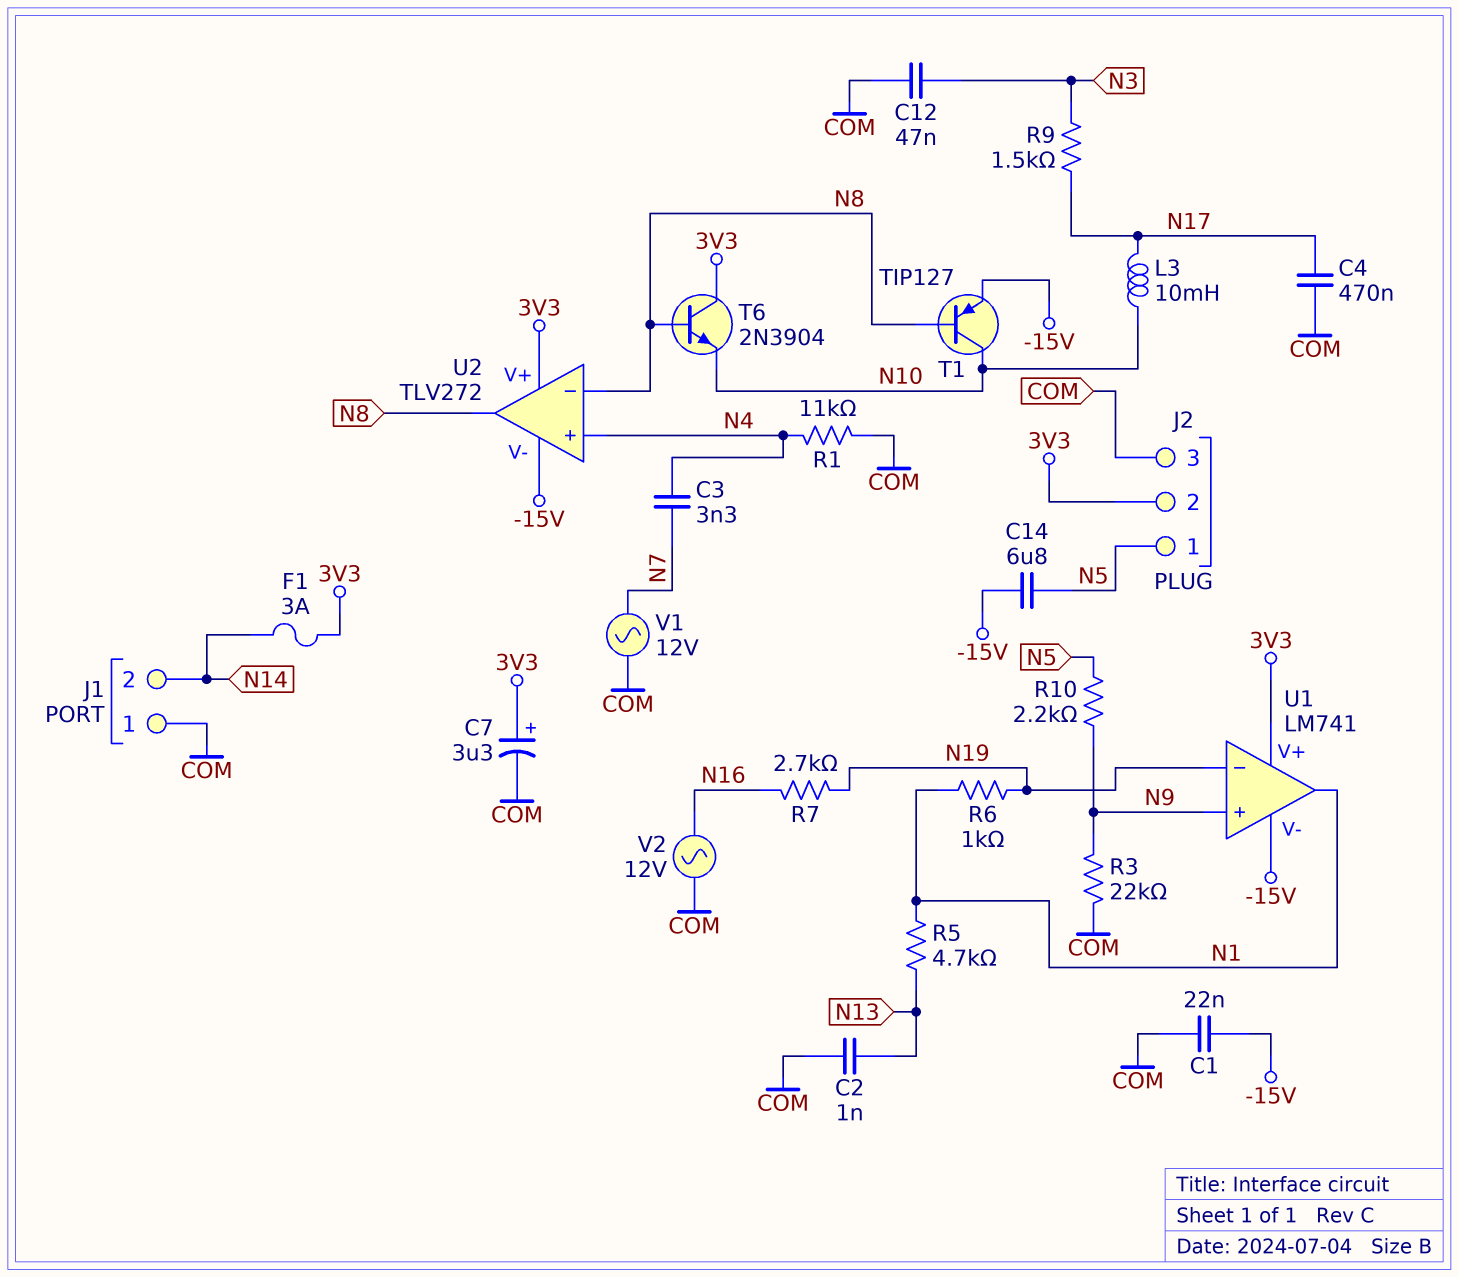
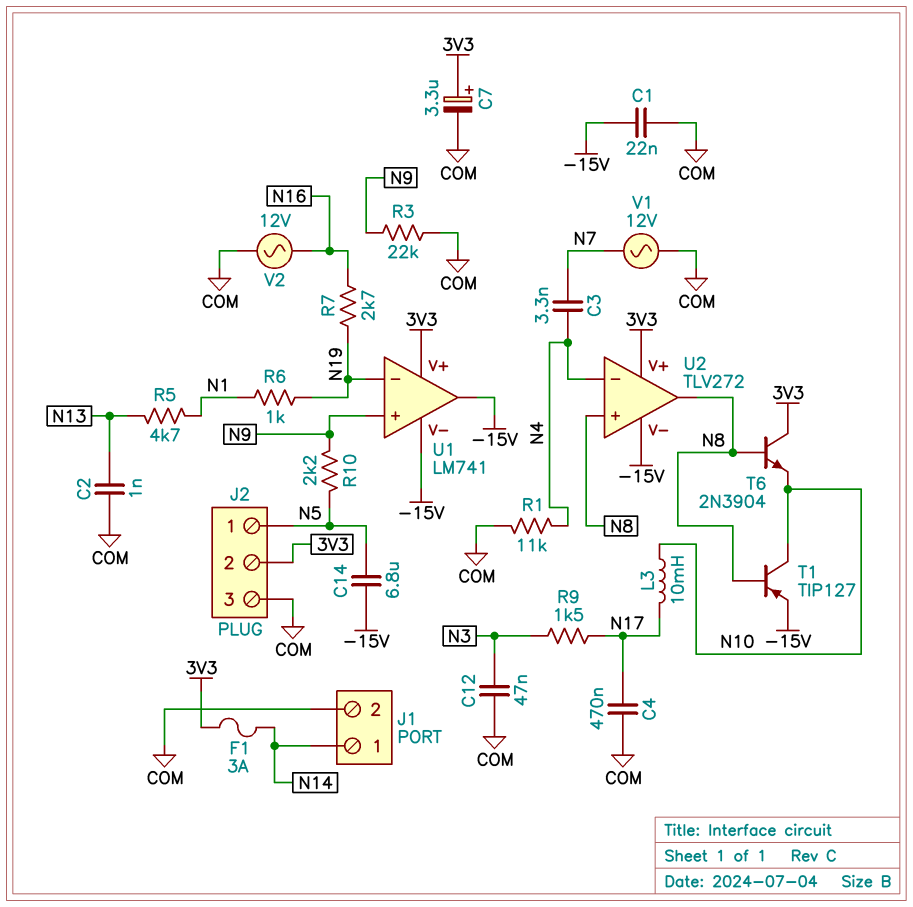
J1 pin 1: COM -> N14
J1 pin 2: N14 -> COM
U1 pin out: N1 -> -15V
U2 pin in+: N4 -> N8
U2 pin in-: N8 -> N4

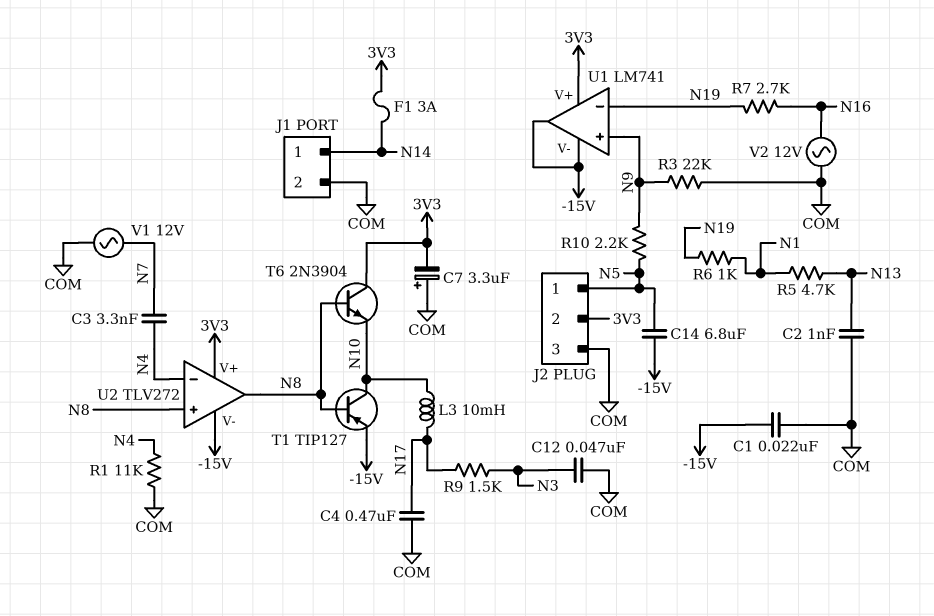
C7: 3.3uF (plus 3V3, minus COM) -> 3.3uF (plus COM, minus 3V3)

